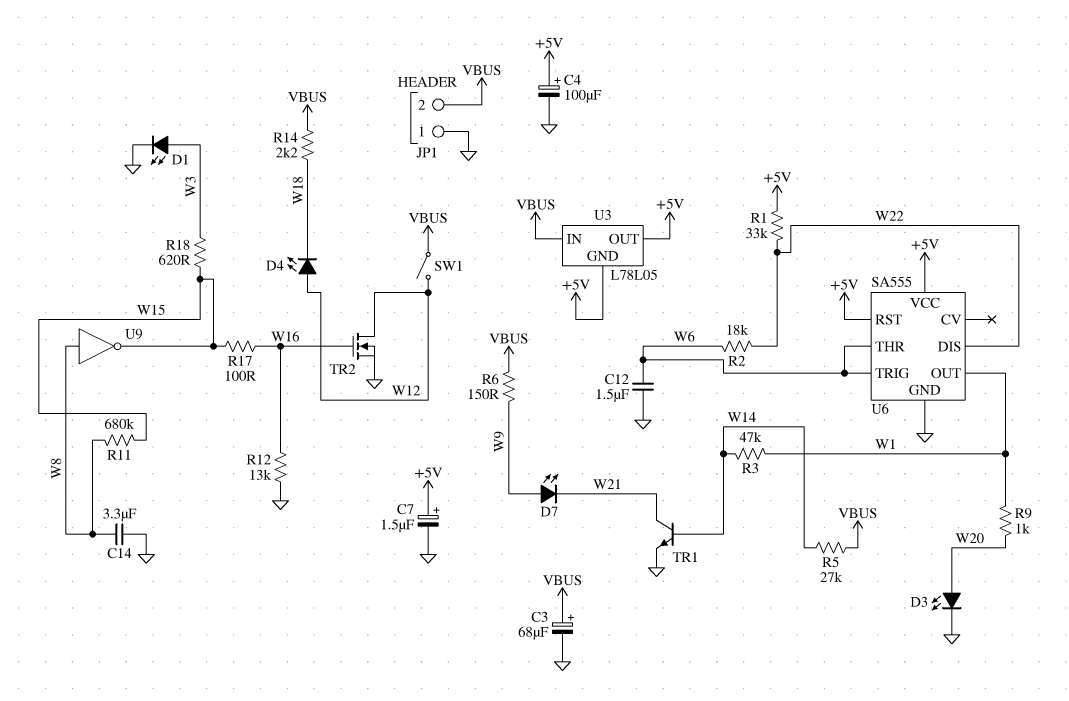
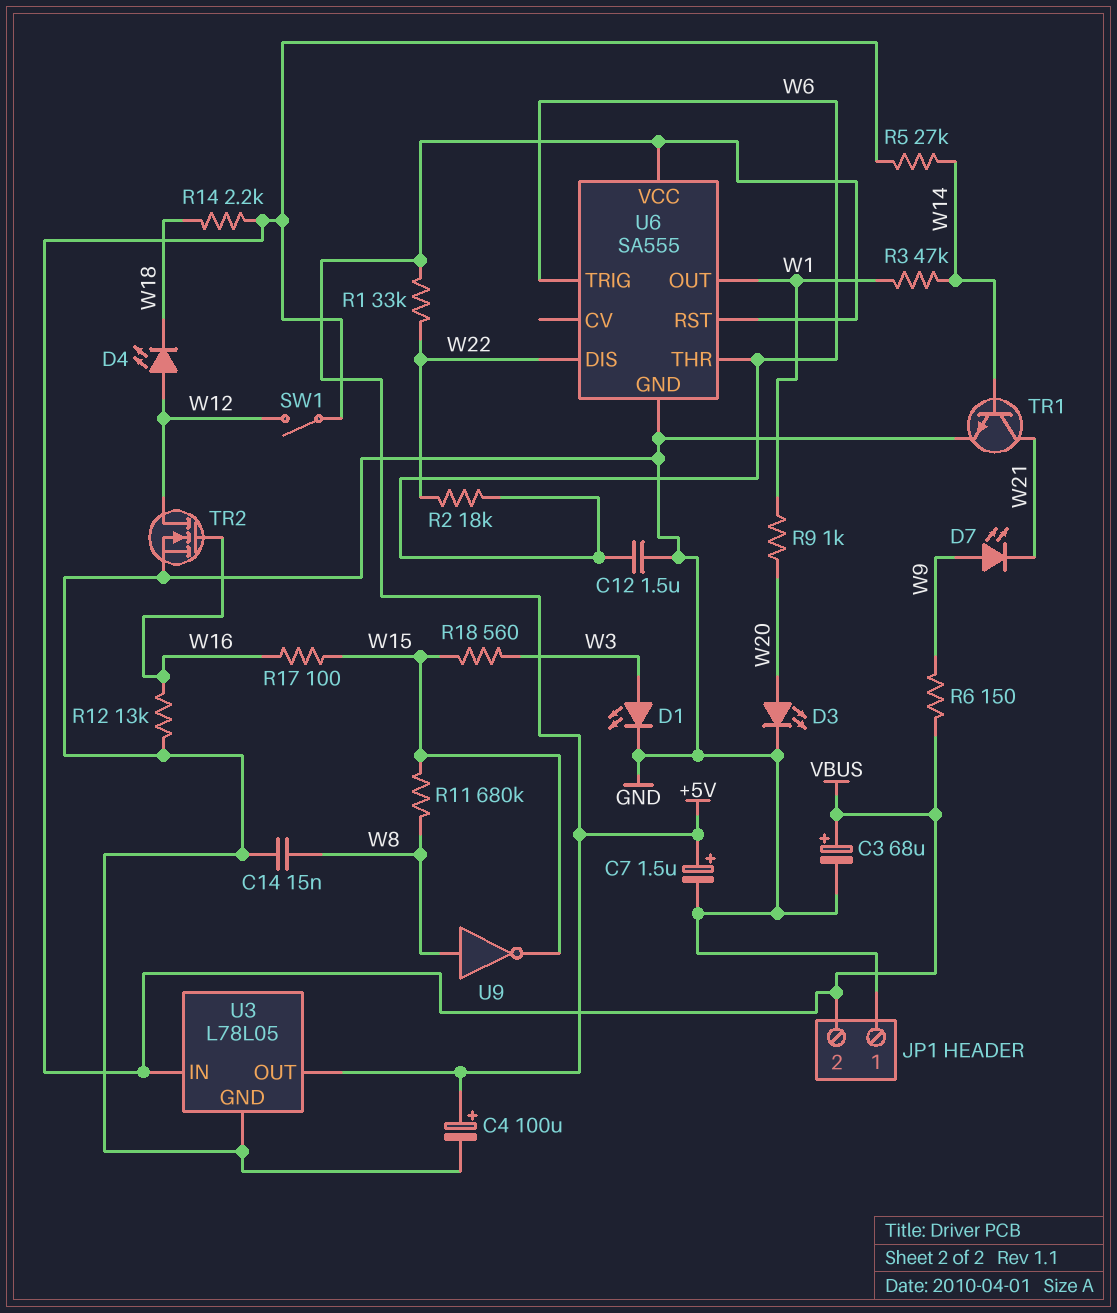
C14: 3.3uF (GND, W8) -> 15nF (GND, W8)
R18: 620 (W3, W15) -> 560 (W3, W15)
U3 pin GND: +5V -> GND

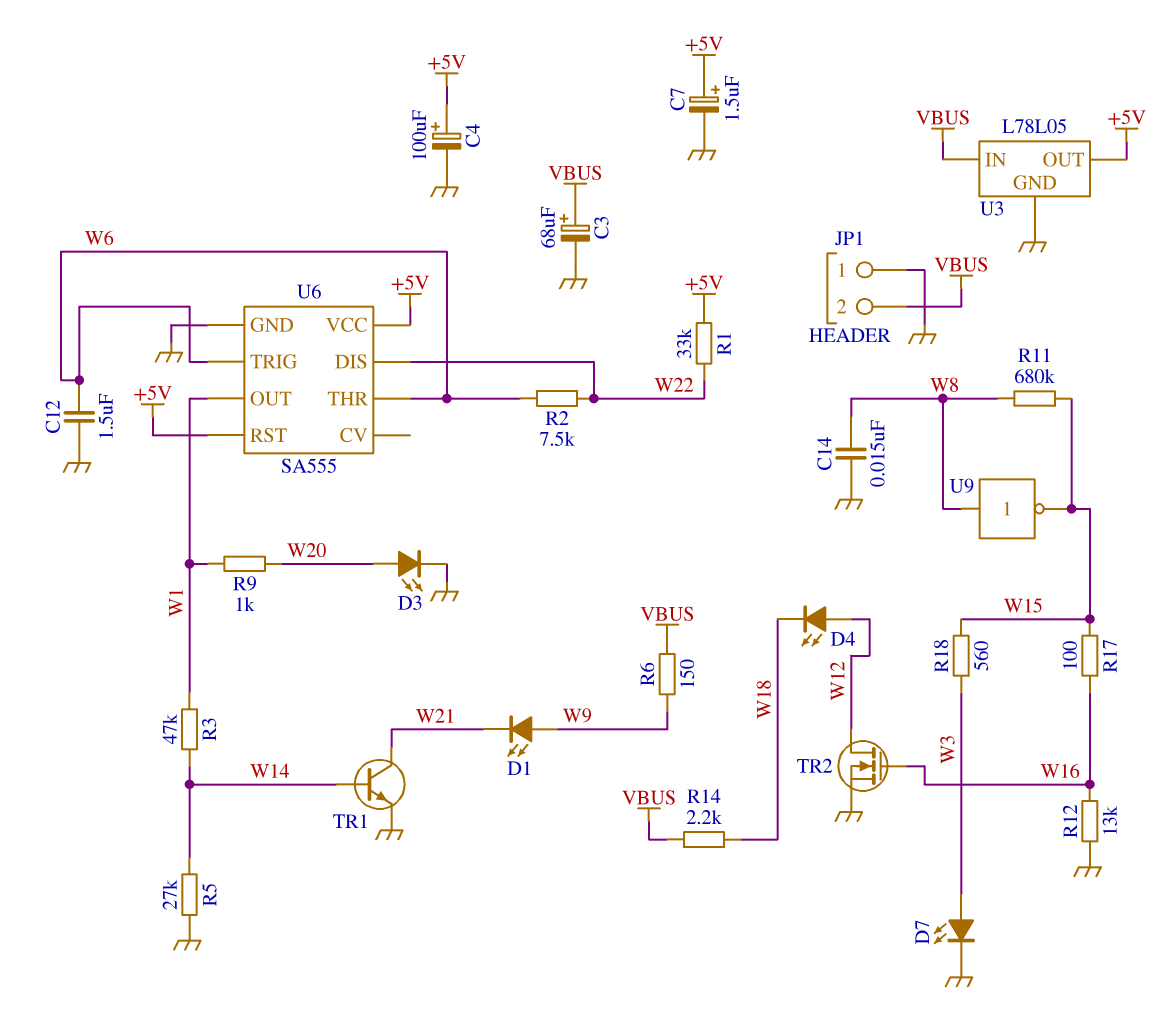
D1: LED (A W3, K GND) -> LED (A W9, K W21)
D7: LED (A W9, K W21) -> LED (A W3, K GND)
R2: 18k (W6, W22) -> 7.5k (W6, W22)
R5: 27k (VBUS, W14) -> 27k (GND, W14)
SW1: switch (VBUS, W12) -> none

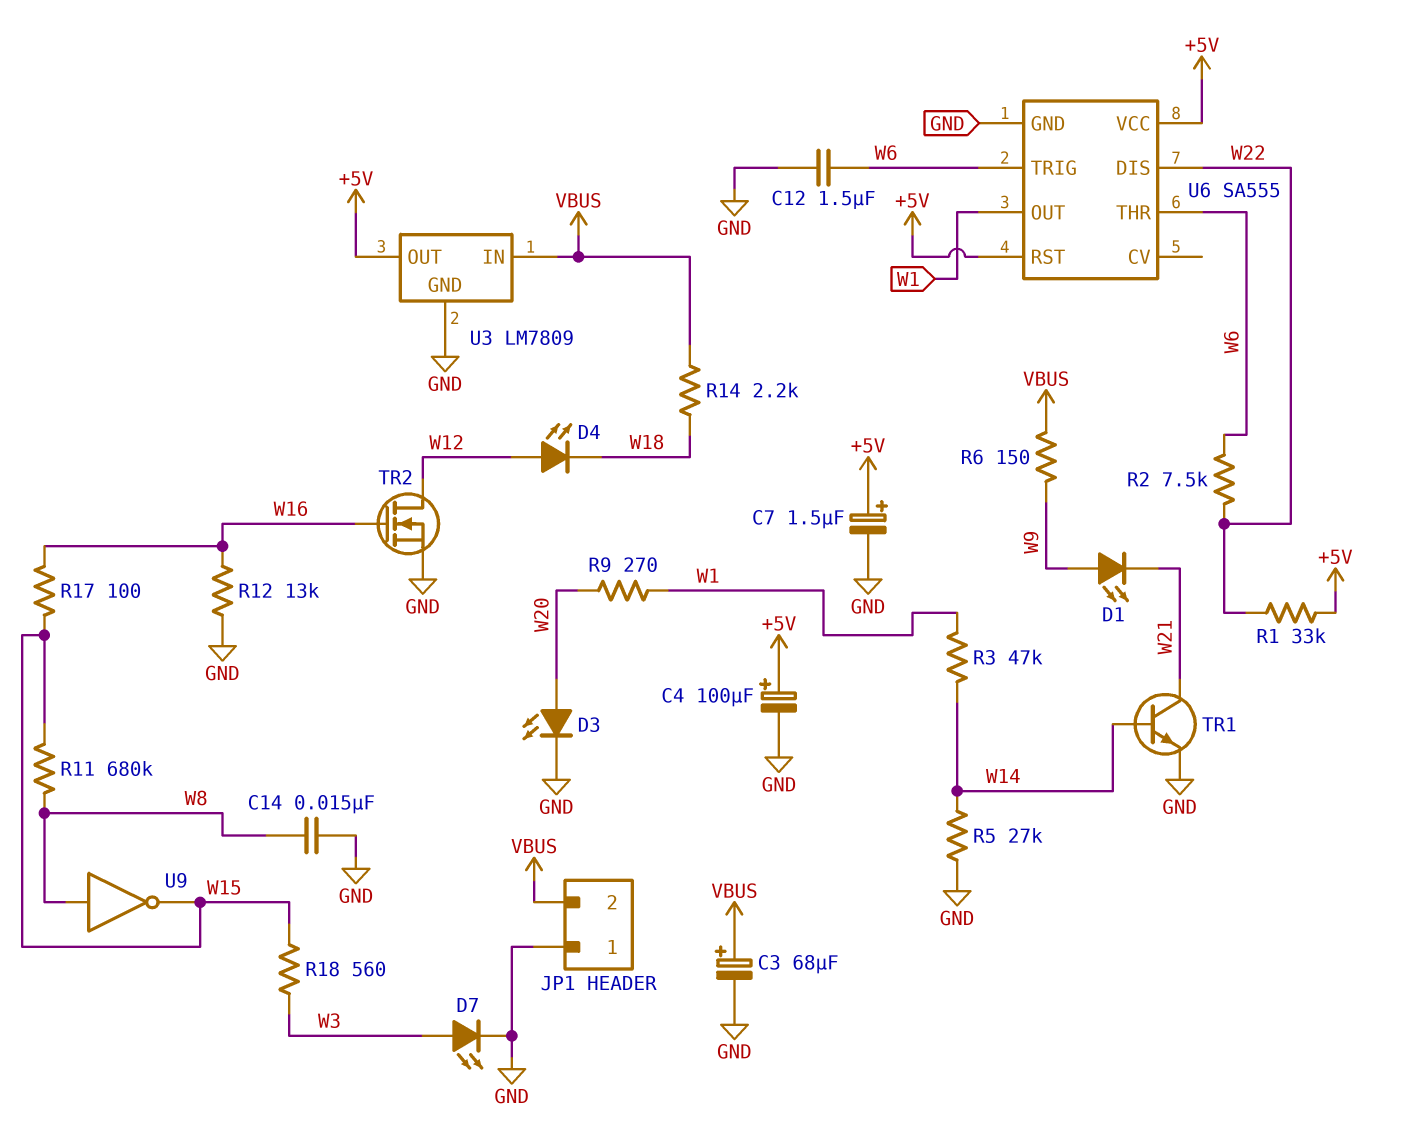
R9: 1k (W1, W20) -> 270 (W1, W20)
U3: L78L05 -> LM7809

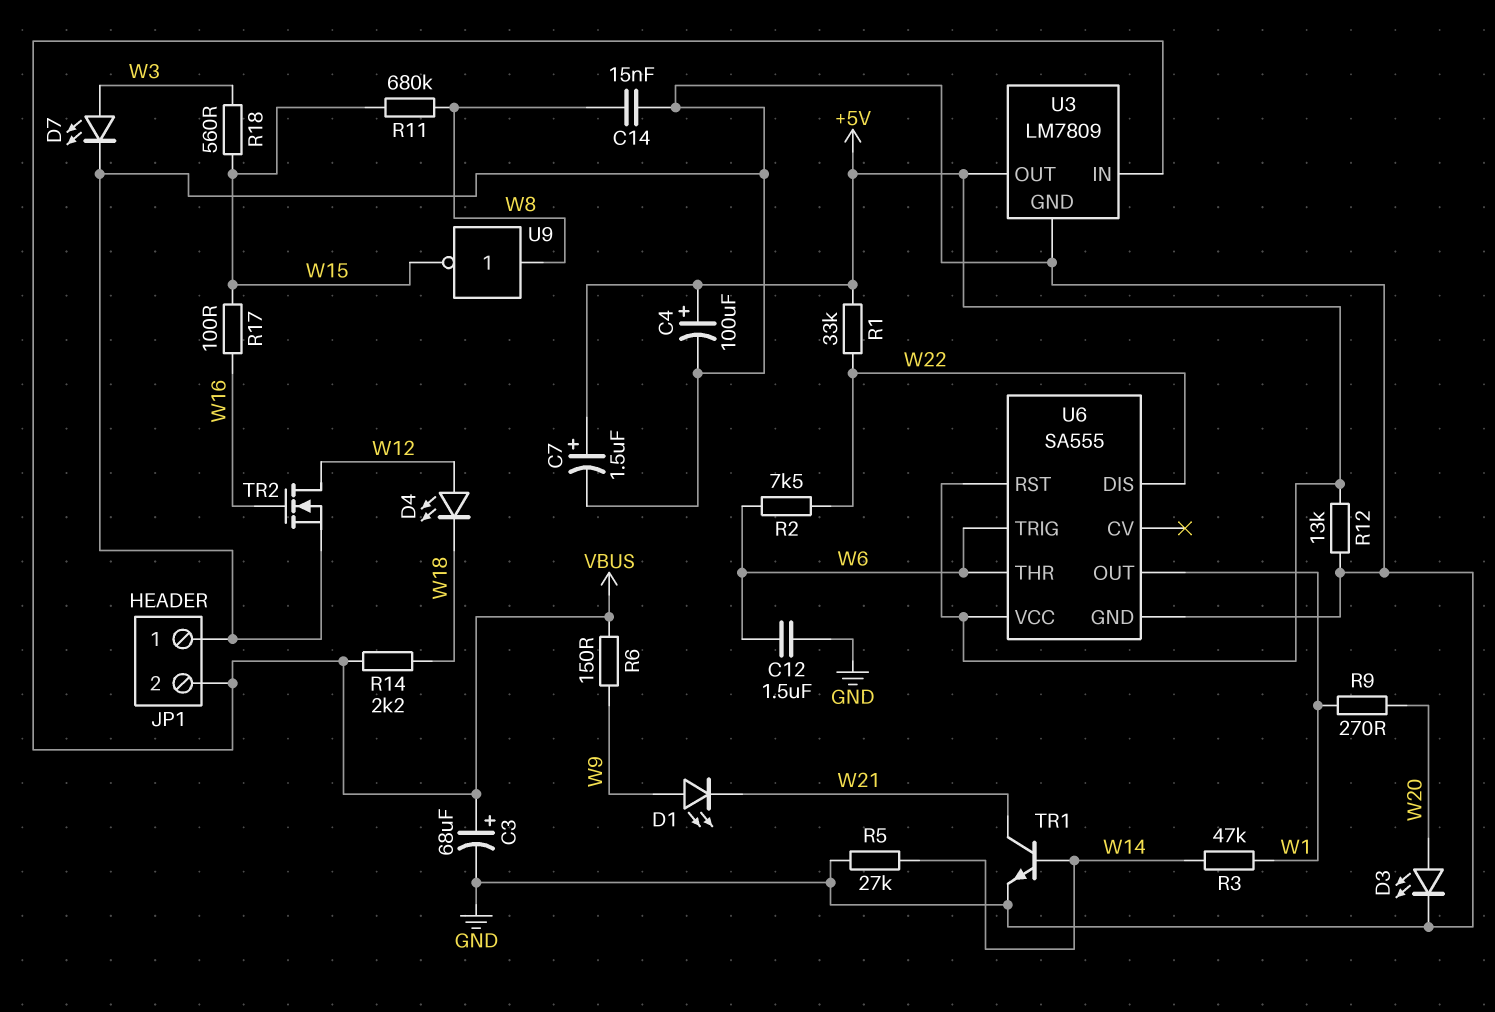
R12: 13k (GND, W16) -> 13k (+5V, GND)

